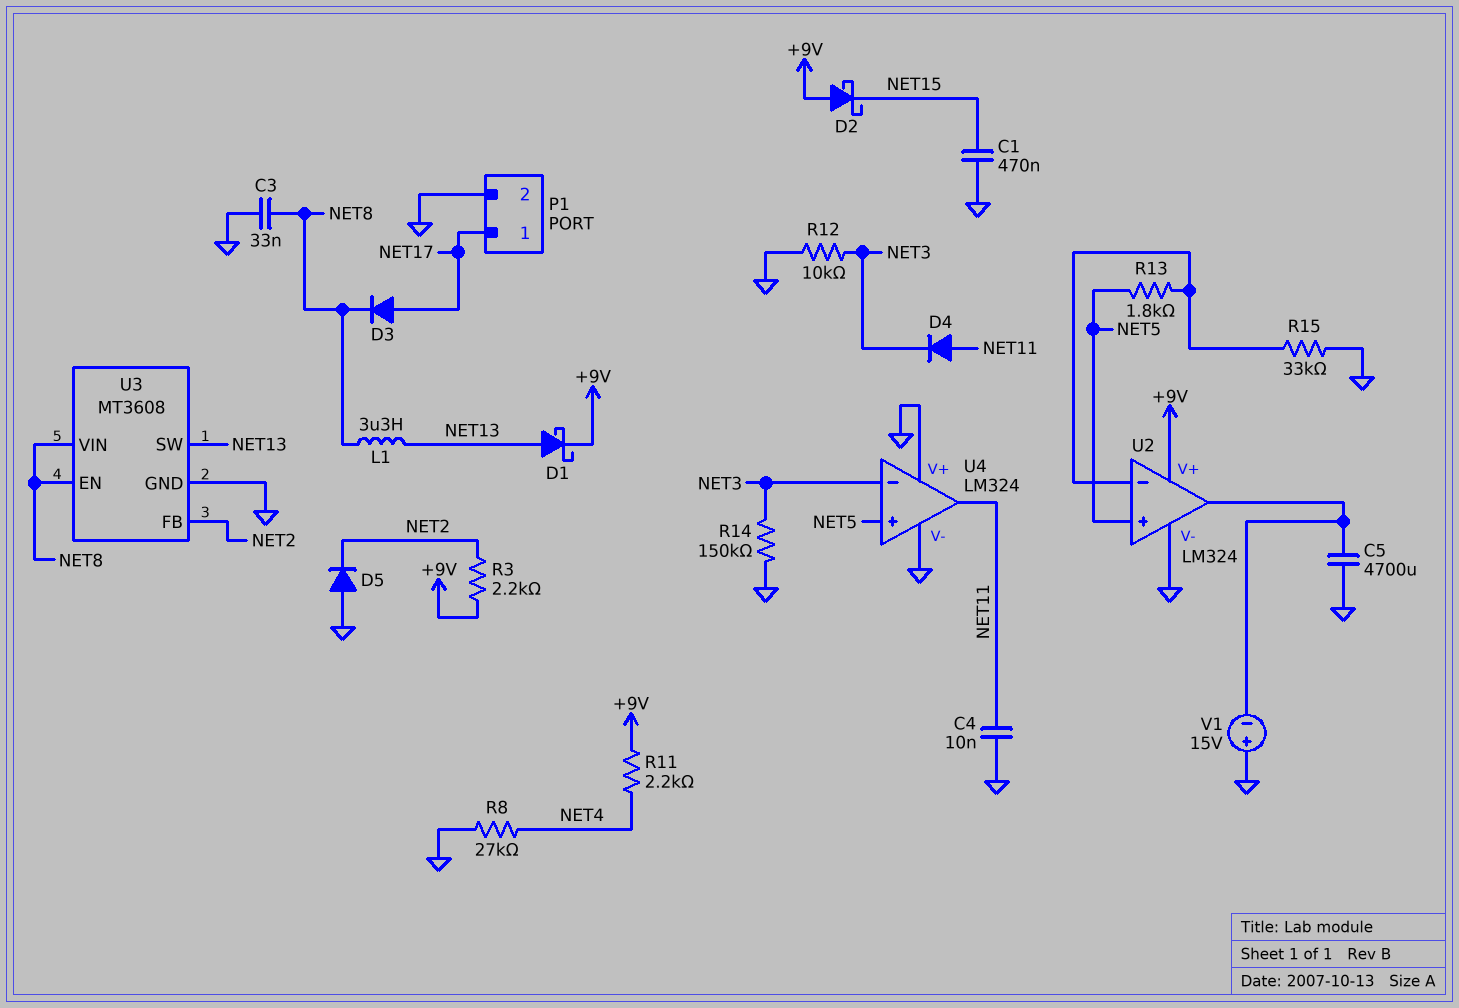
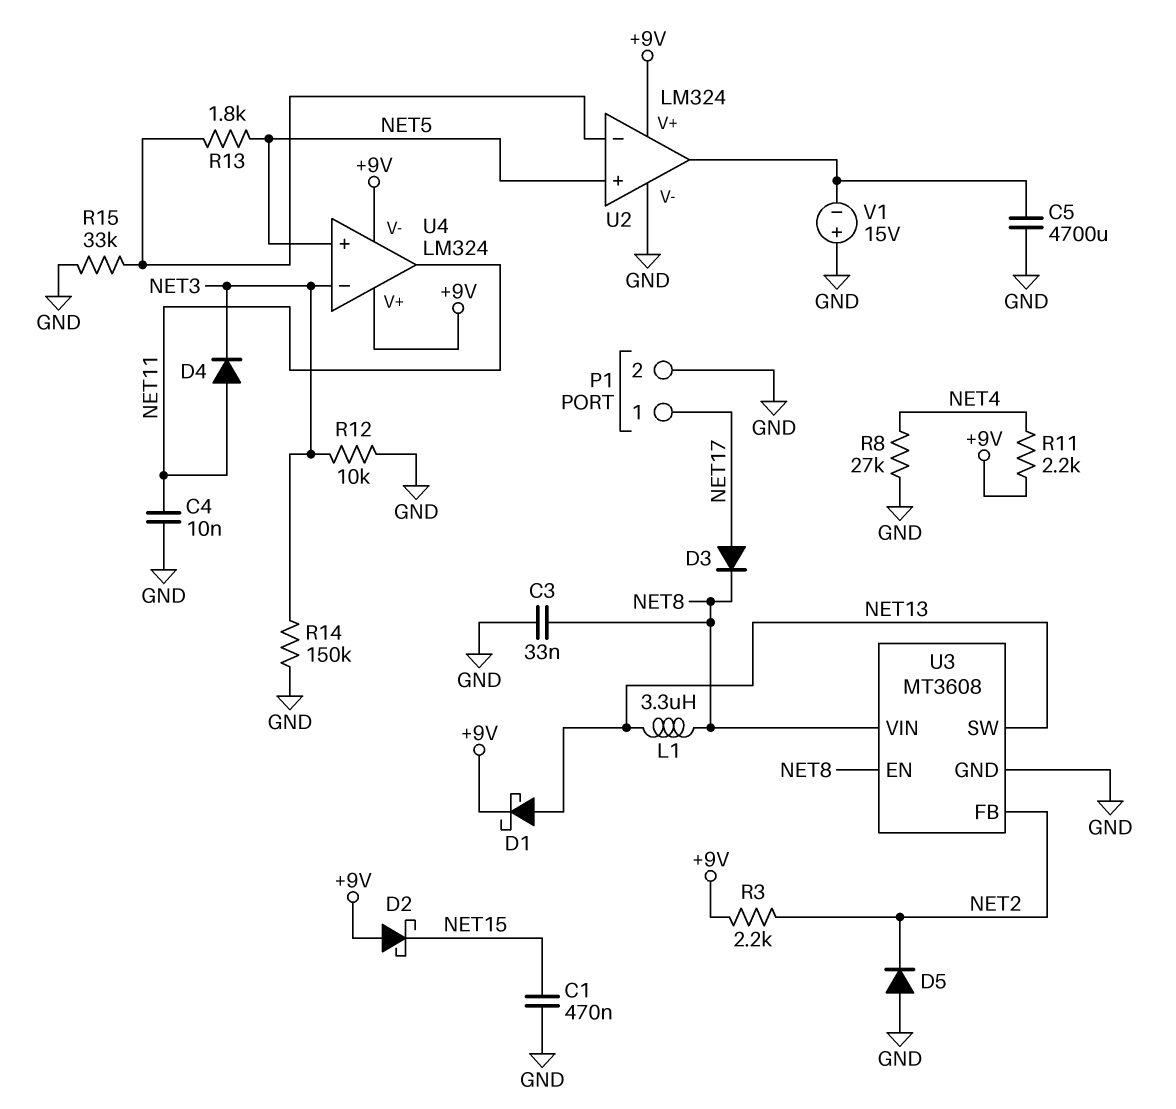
U4 pin V+: GND -> +9V
U4 pin V-: GND -> +9V

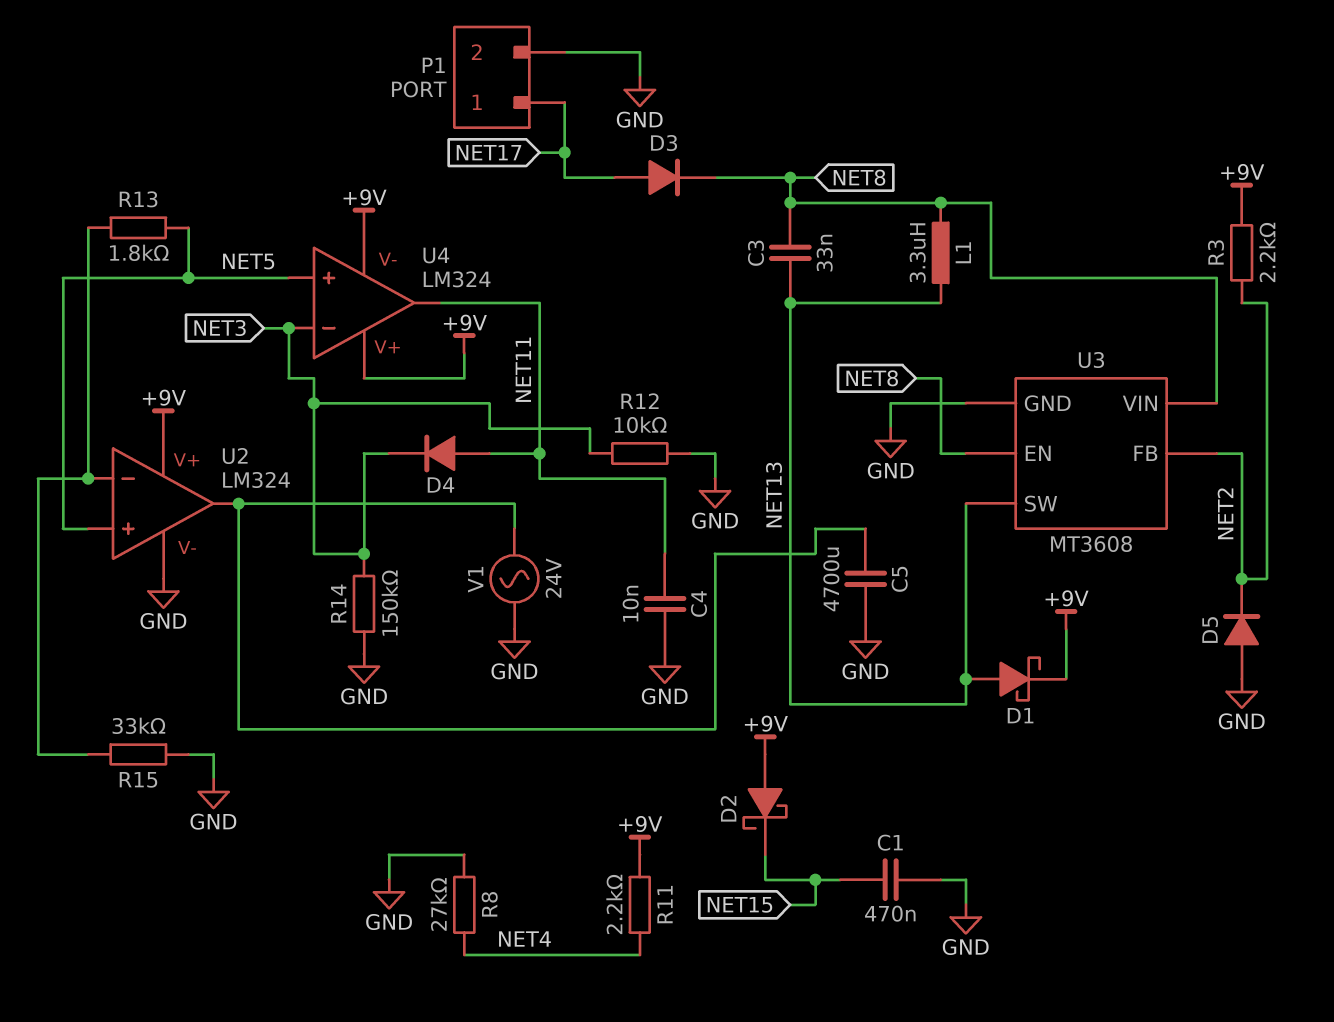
C3: 33nF (GND, NET8) -> 33nF (NET8, NET13)
V1: 15V (plus GND, minus U2/out) -> AC 24V (GND, U2/out)

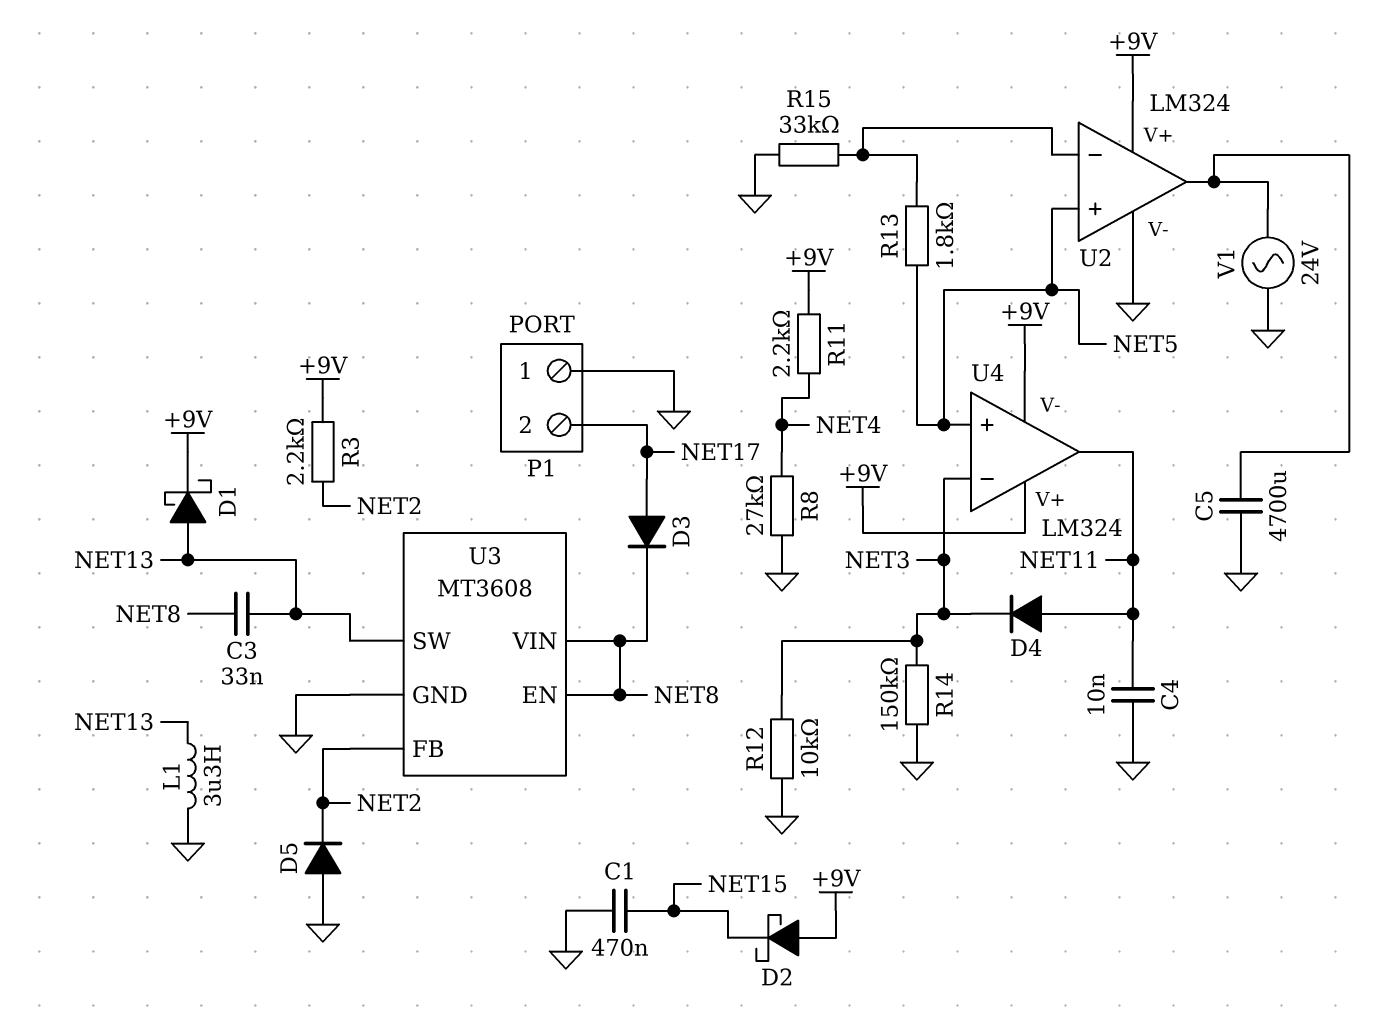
L1: 3.3uH (NET8, NET13) -> 3.3uH (GND, NET13)
P1 pin 1: NET17 -> GND
P1 pin 2: GND -> NET17

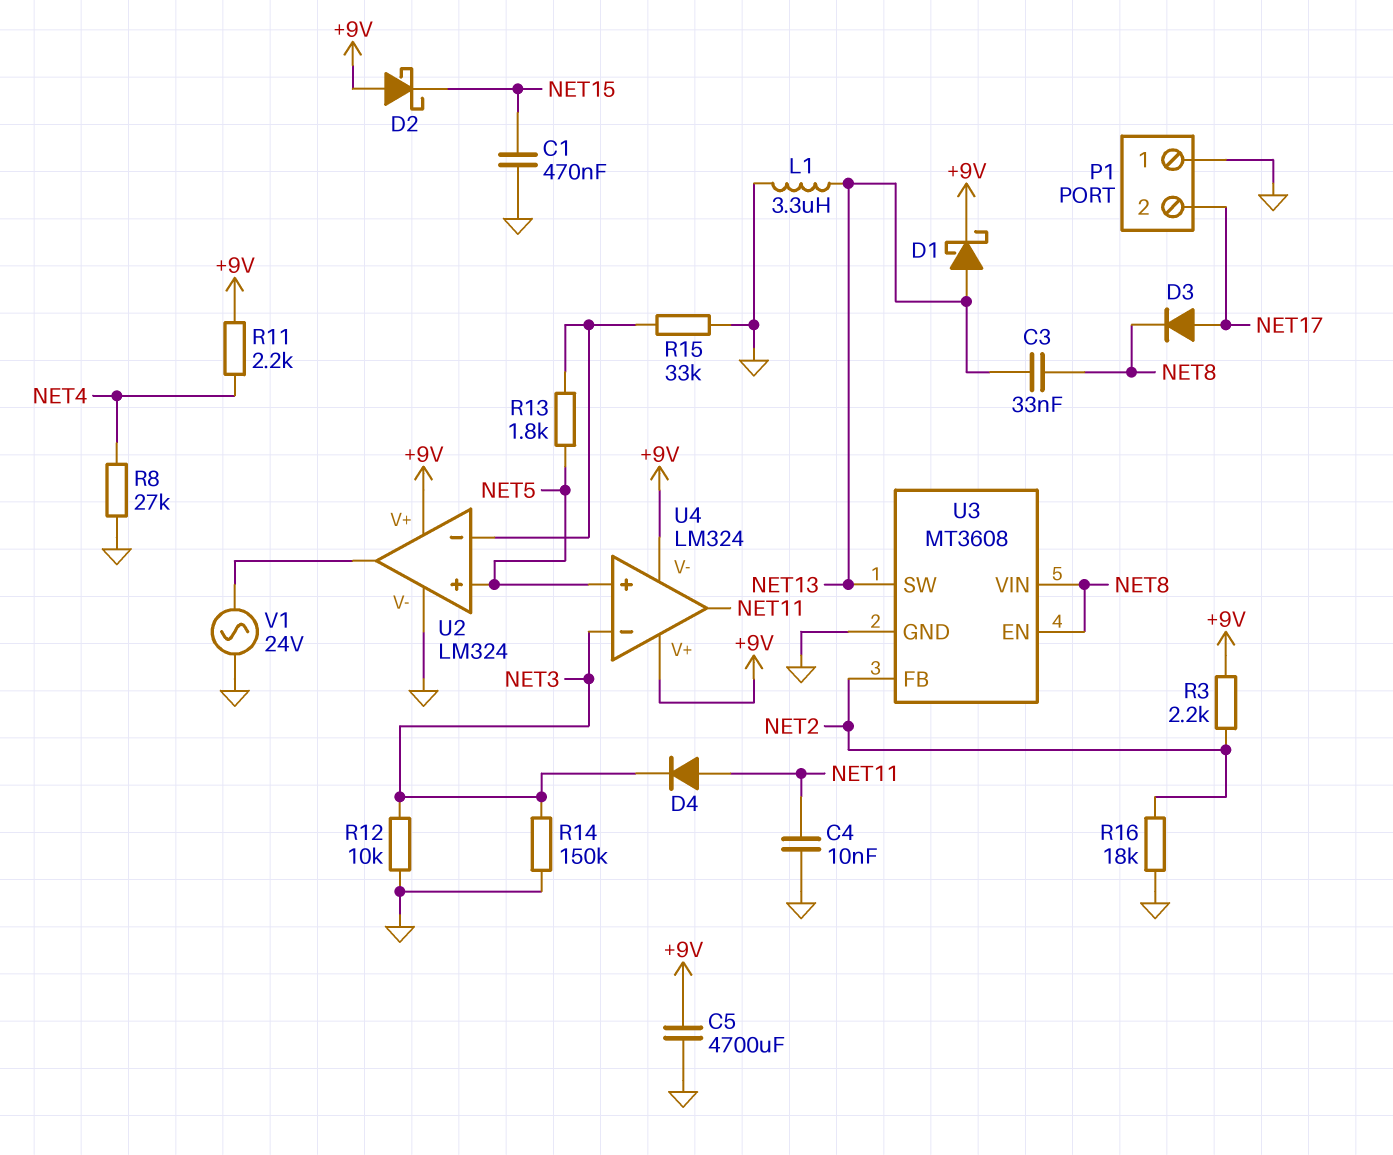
C5: 4700uF (GND, U2/out) -> 4700uF (+9V, GND)
D5: diode (A GND, K NET2) -> none
R16: none -> 18k (GND, NET2)

